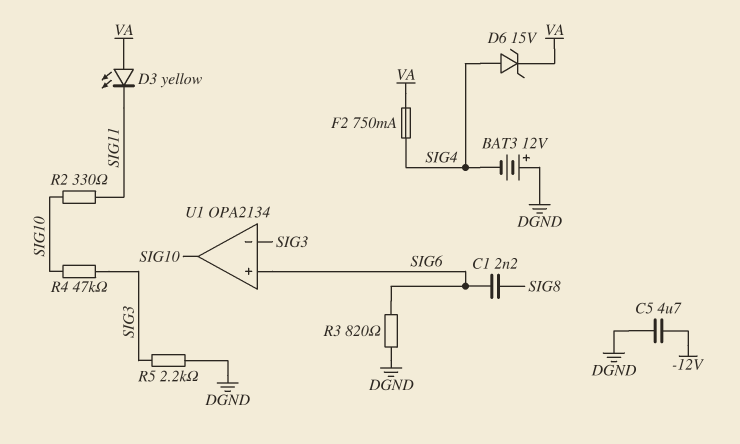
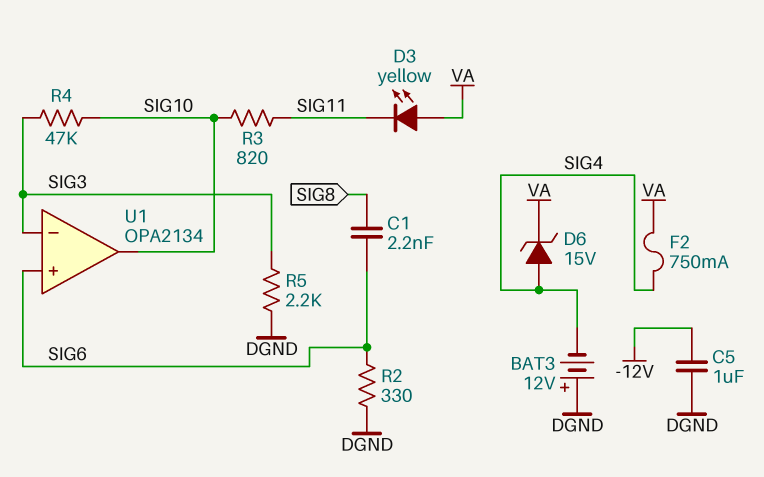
C5: 4.7uF (-12V, DGND) -> 1uF (-12V, DGND)
R2: 330 (SIG10, SIG11) -> 330 (DGND, SIG6)
R3: 820 (DGND, SIG6) -> 820 (SIG10, SIG11)

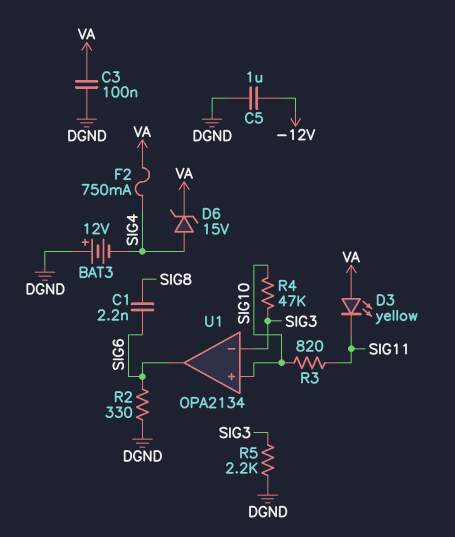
C3: none -> 100nF (DGND, VA)
U1 pin in+: SIG6 -> SIG10
U1 pin out: SIG10 -> SIG6

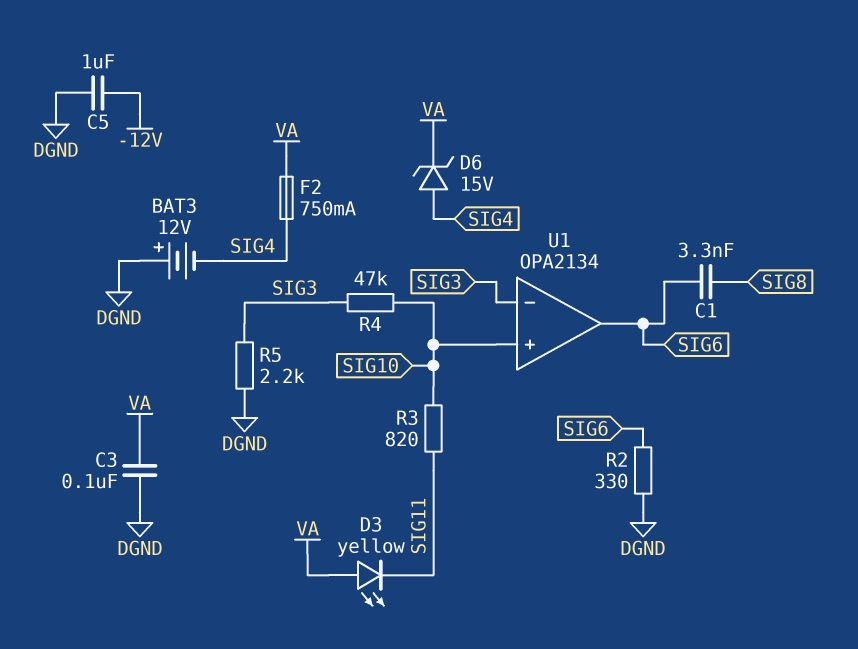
C1: 2.2nF (SIG6, SIG8) -> 3.3nF (SIG6, SIG8)

